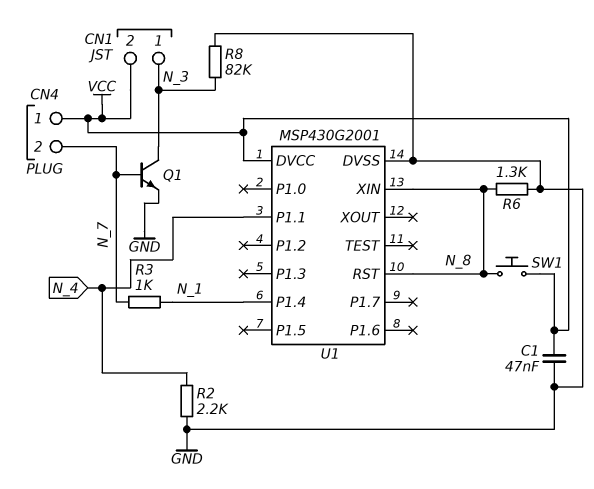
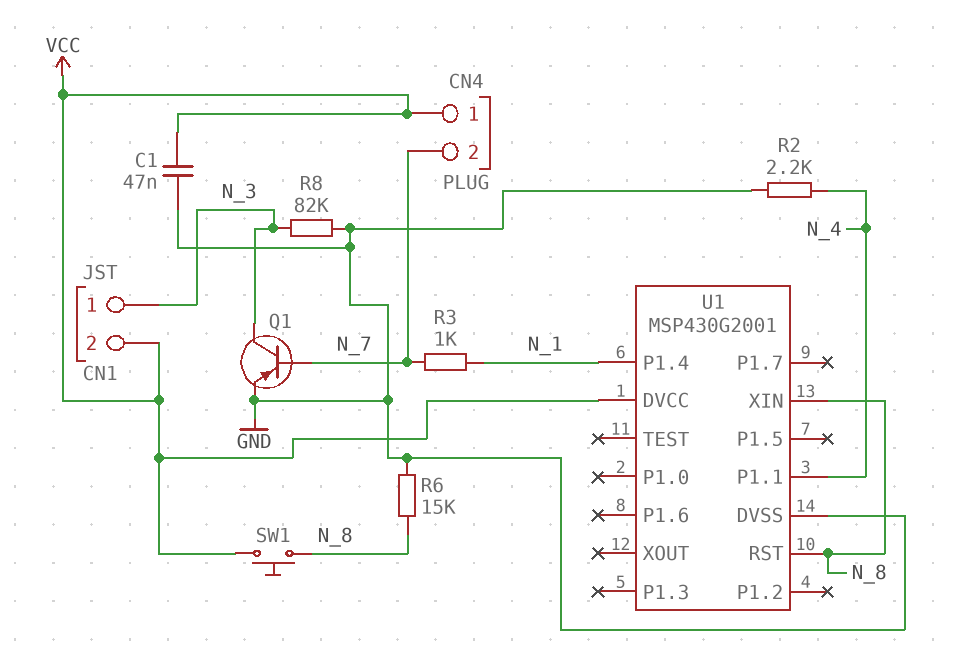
Q1: NPN (B N_7, C N_3, E GND) -> PNP (B N_7, C N_3, E GND)
R6: 1.3k (GND, N_8) -> 15k (GND, N_8)

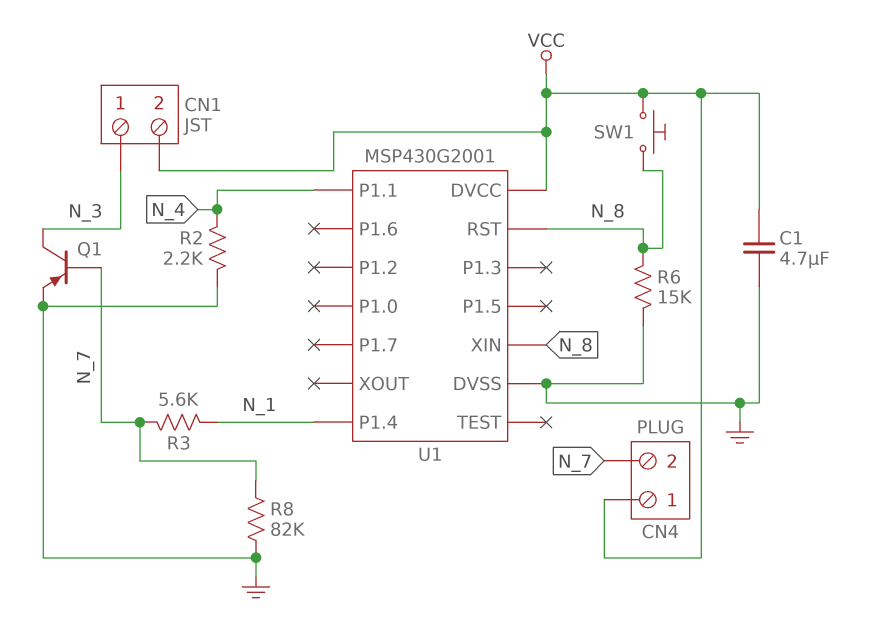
C1: 47nF (GND, VCC) -> 4.7uF (GND, VCC)
R3: 1k (N_1, N_7) -> 5.6k (N_1, N_7)
R8: 82k (GND, N_3) -> 82k (GND, N_7)

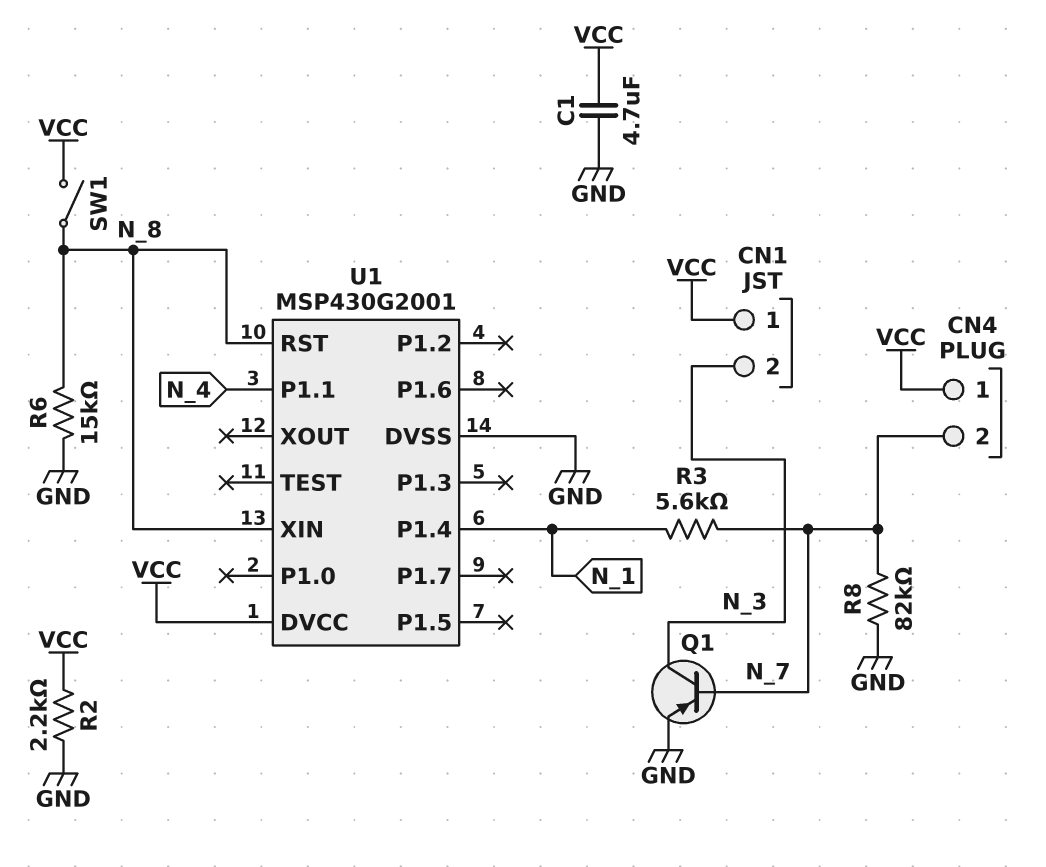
CN1 pin 1: N_3 -> VCC
CN1 pin 2: VCC -> N_3
R2: 2.2k (GND, N_4) -> 2.2k (GND, VCC)
SW1: button (N_8, VCC) -> switch (N_8, VCC)

